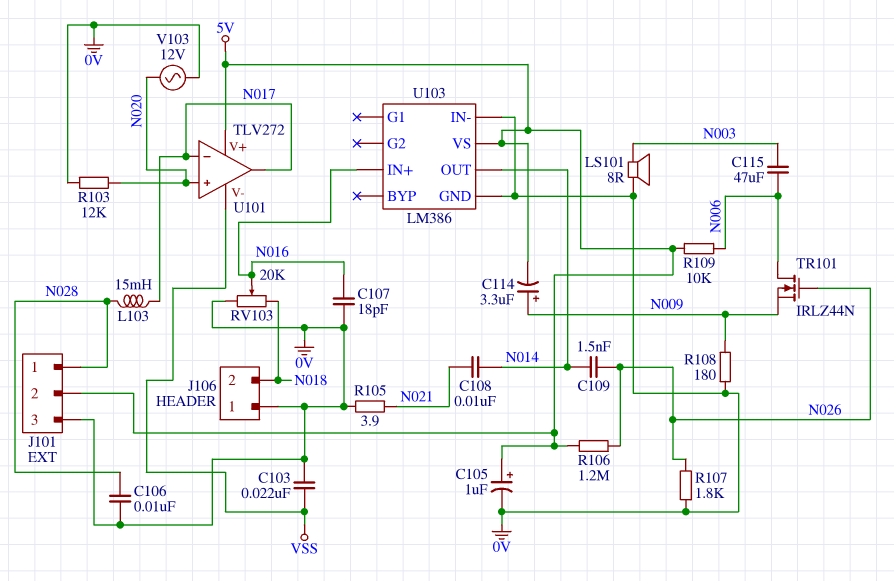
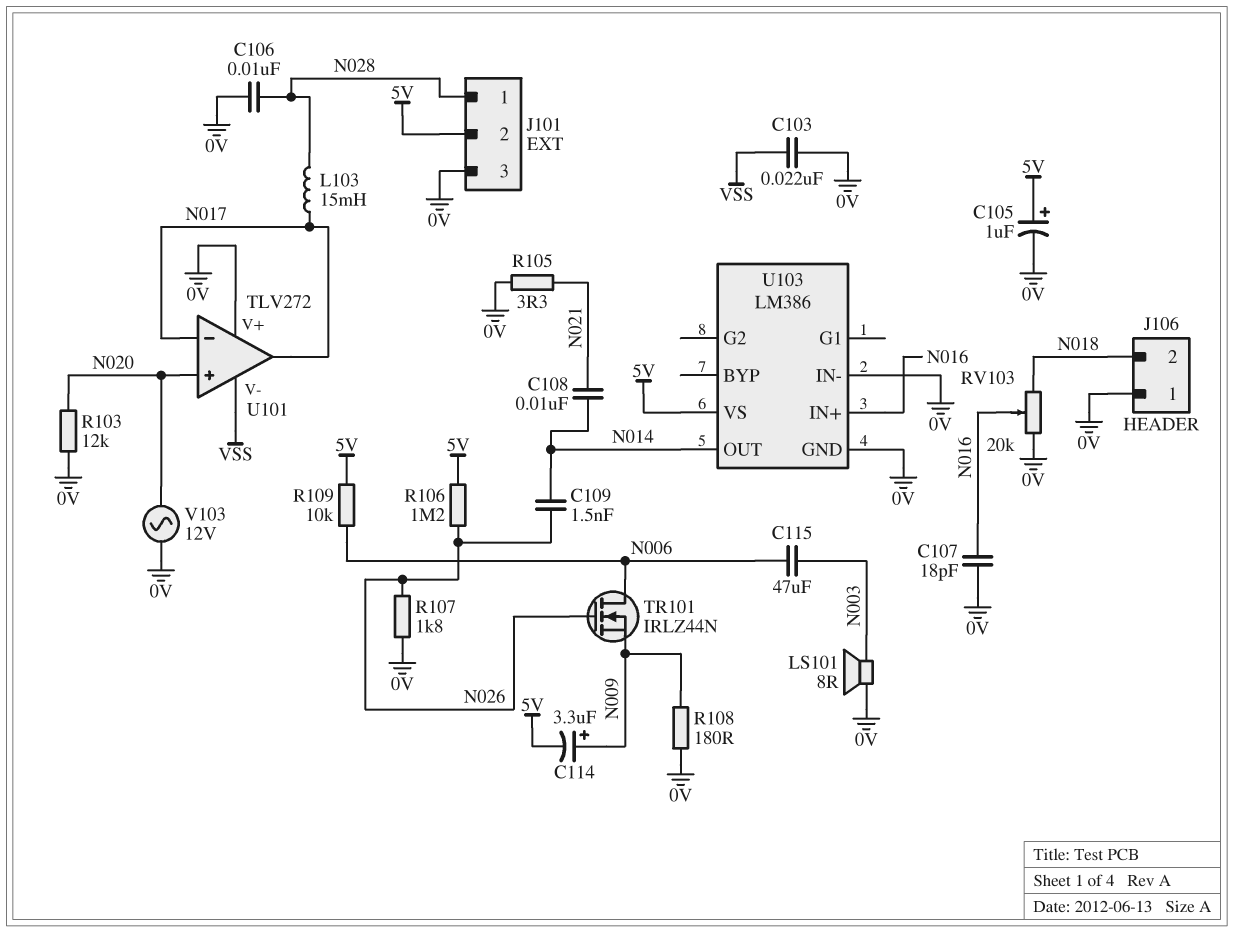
R105: 3.9 (0V, N021) -> 3.3 (0V, N021)
U101 pin V+: 5V -> 0V

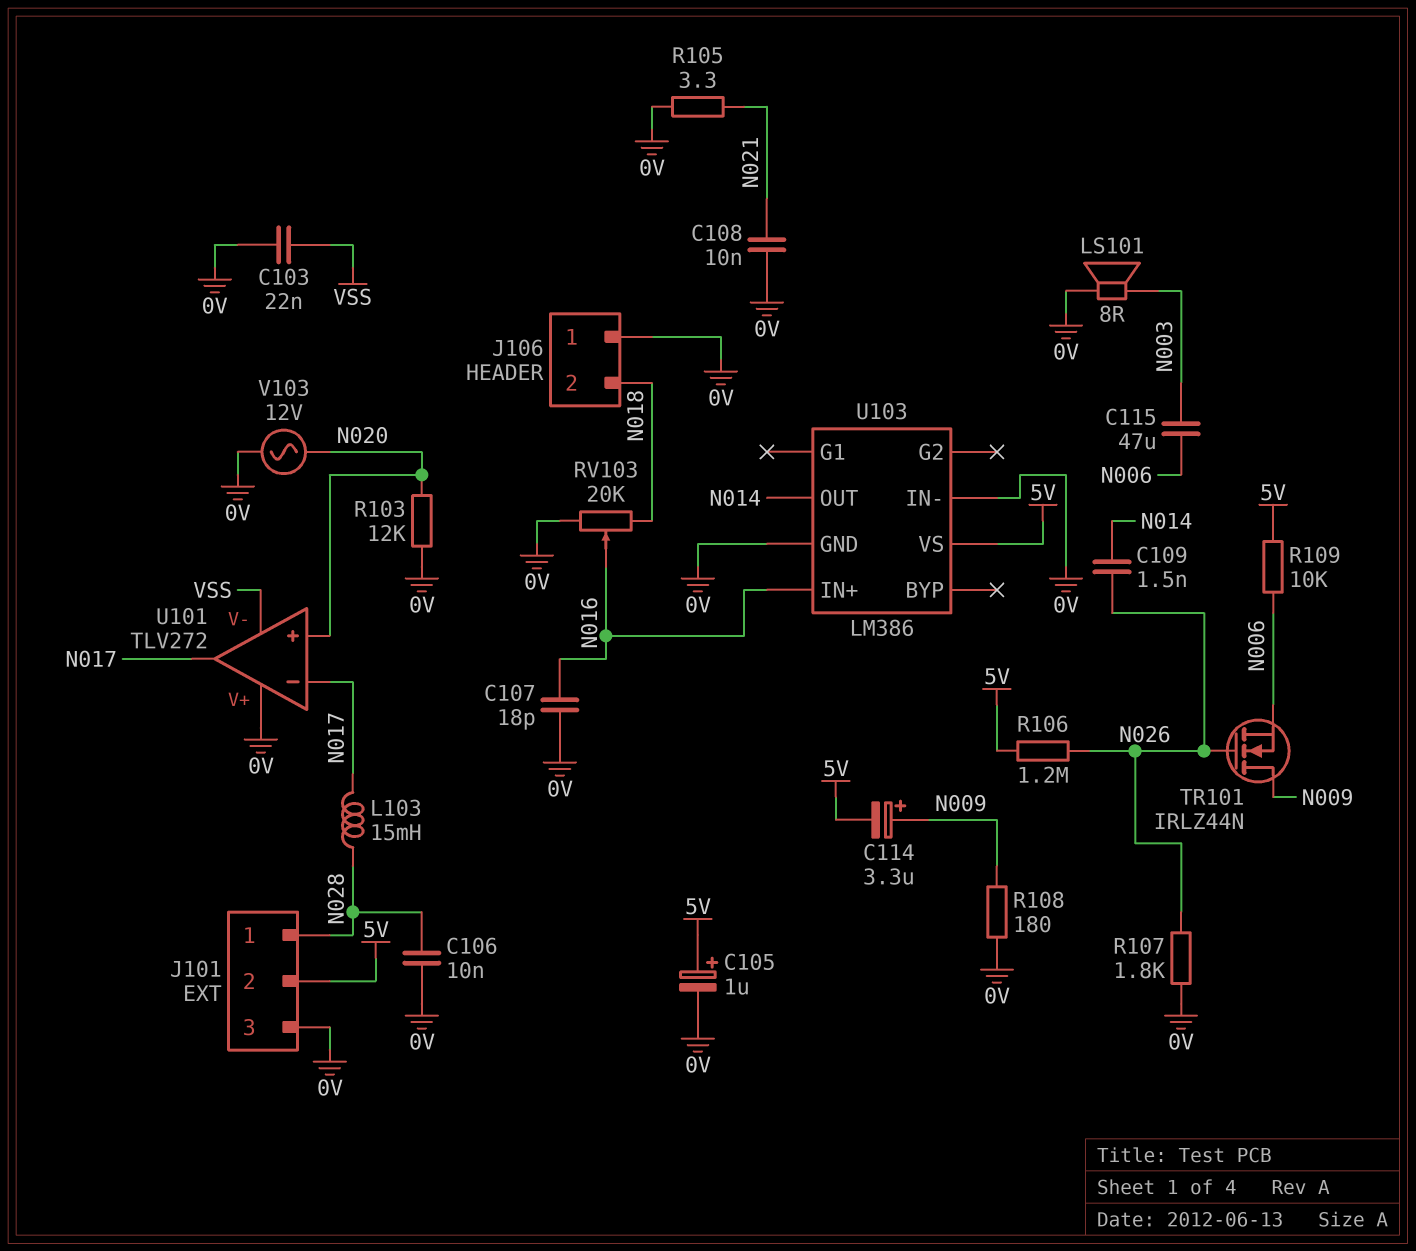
C108: 10nF (N014, N021) -> 10nF (0V, N021)
TR101: NMOS IRLZ44N (G N026, D N006, S N009) -> NMOS IRLZ44N (G N026, D N009, S N006)

